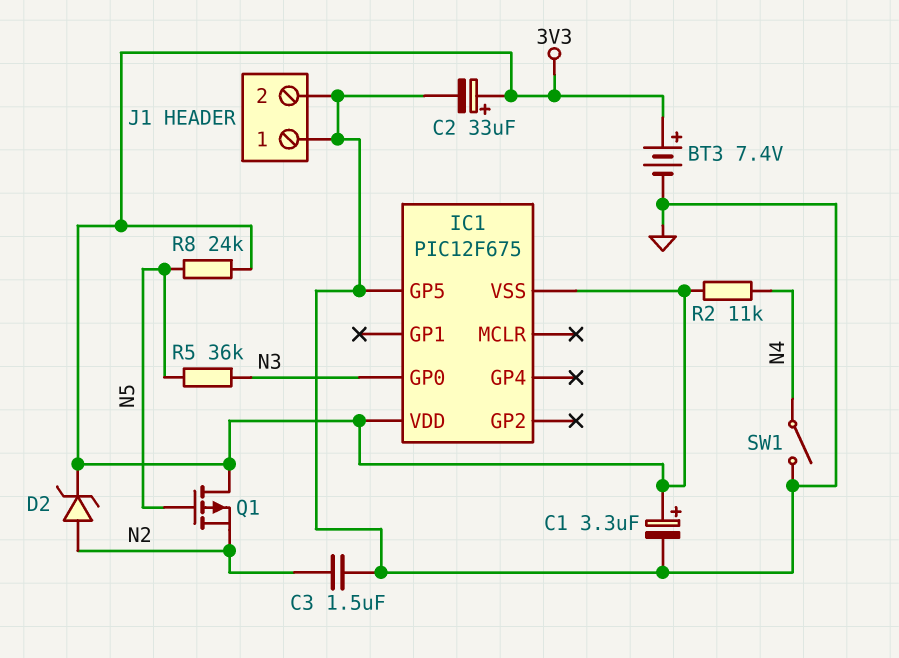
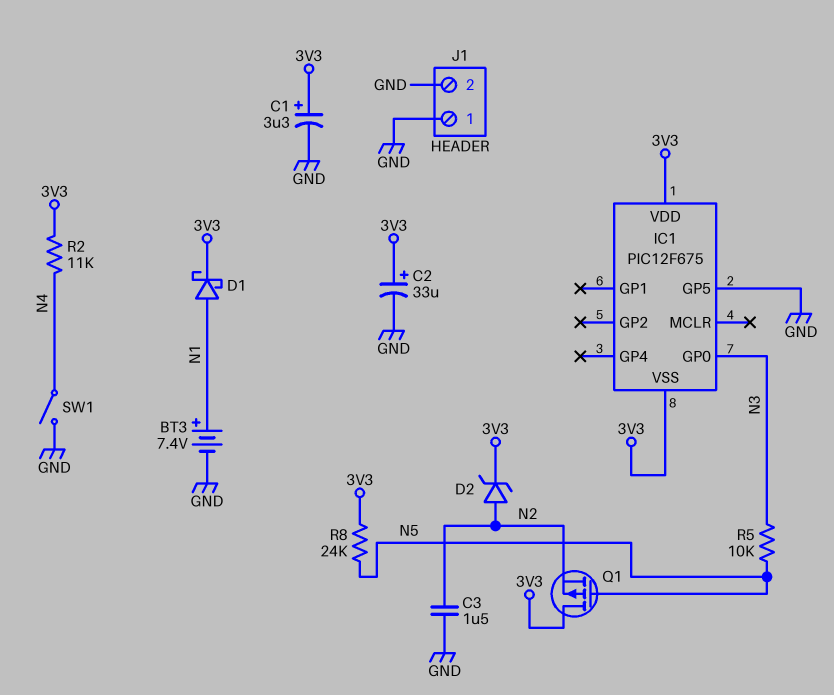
BT3: 7.4V (plus 3V3, minus GND) -> 7.4V (plus N1, minus GND)
D1: none -> schottky (A N1, K 3V3)
R5: 36k (N3, N5) -> 10k (N3, N5)

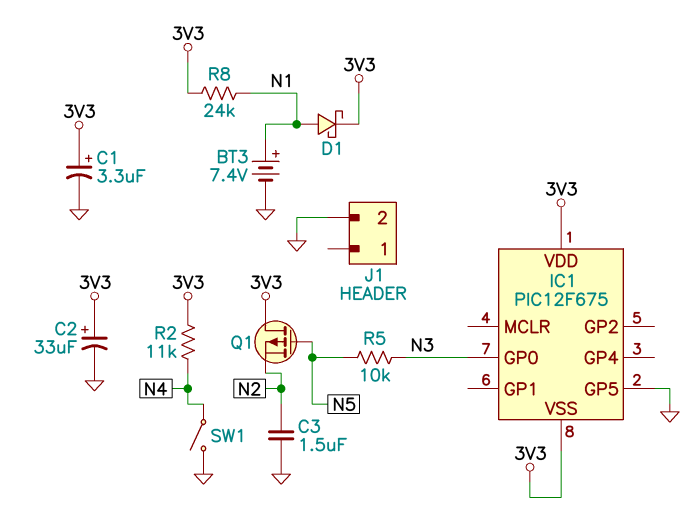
D2: zener (A N2, K 3V3) -> none
J1 pin 1: GND -> none
R8: 24k (3V3, N5) -> 24k (3V3, N1)

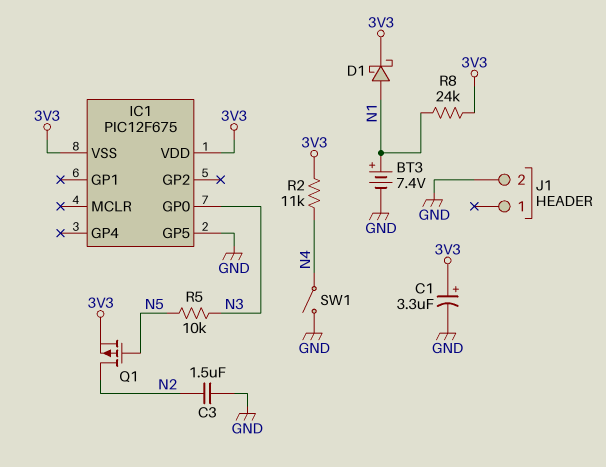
C2: 33uF (plus 3V3, minus GND) -> none
Q1: PMOS (G N5, D 3V3, S N2) -> PMOS (G N5, D N2, S 3V3)

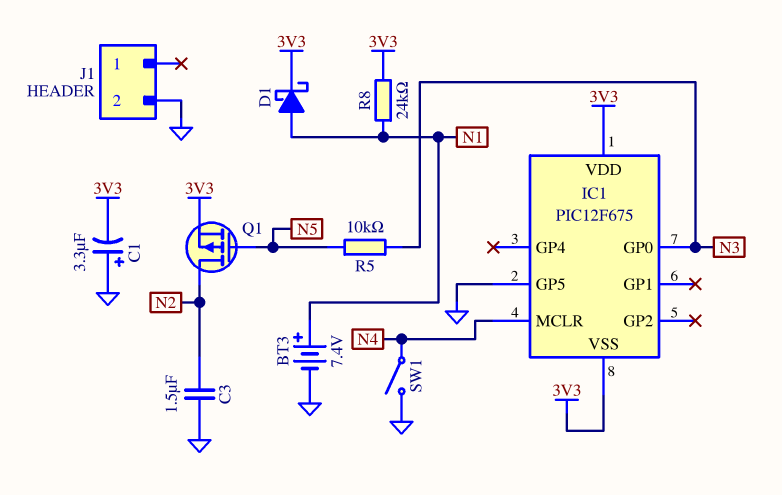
C1: 3.3uF (plus 3V3, minus GND) -> 3.3uF (plus GND, minus 3V3)
IC1 pin MCLR: none -> N4
R2: 11k (3V3, N4) -> none

